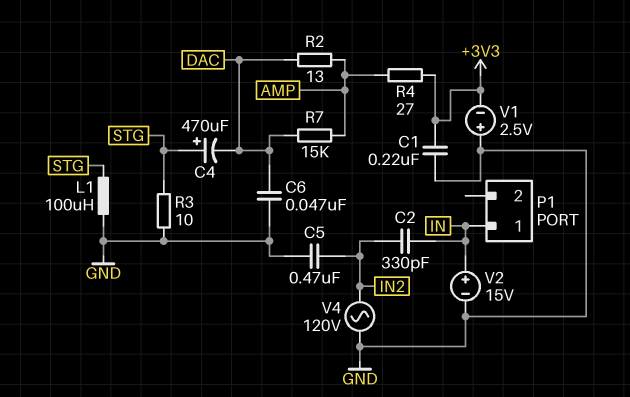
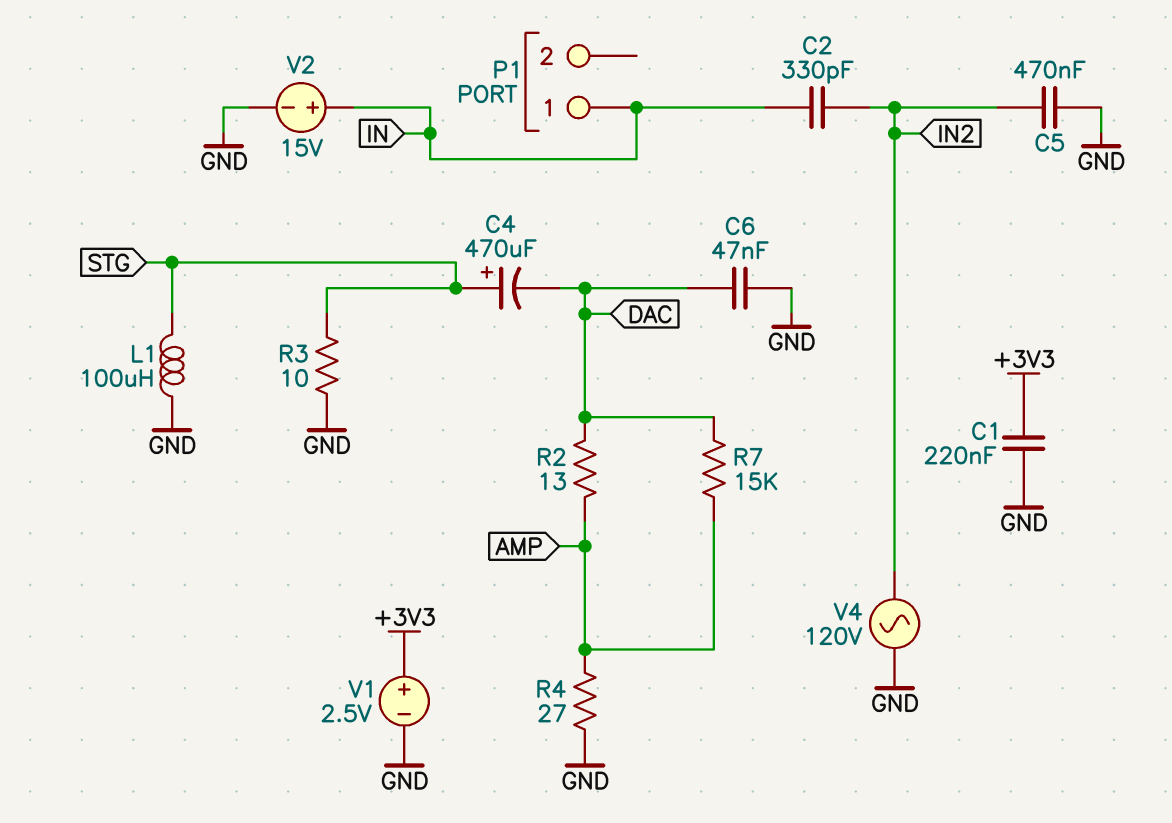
R4: 27 (+3V3, AMP) -> 27 (AMP, GND)
V1: 2.5V (plus GND, minus +3V3) -> 2.5V (plus +3V3, minus GND)

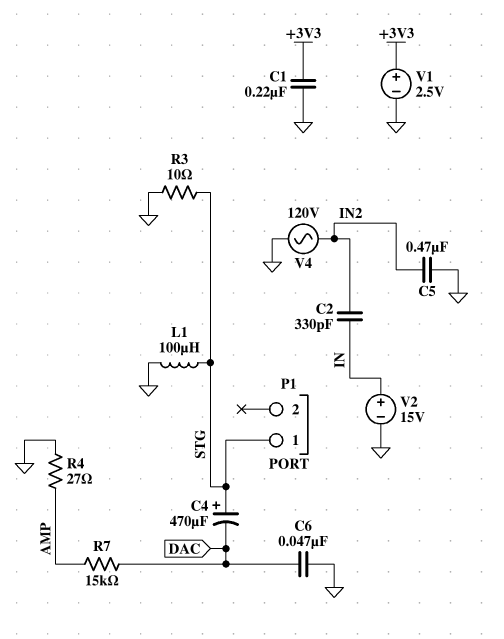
P1 pin 1: IN -> STG
R2: 13 (AMP, DAC) -> none

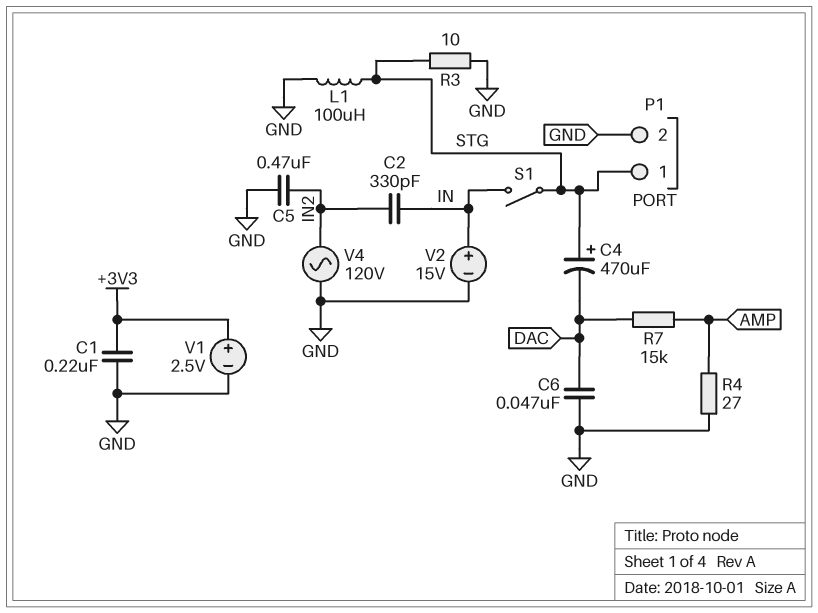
P1 pin 2: none -> GND
S1: none -> switch (IN, STG)

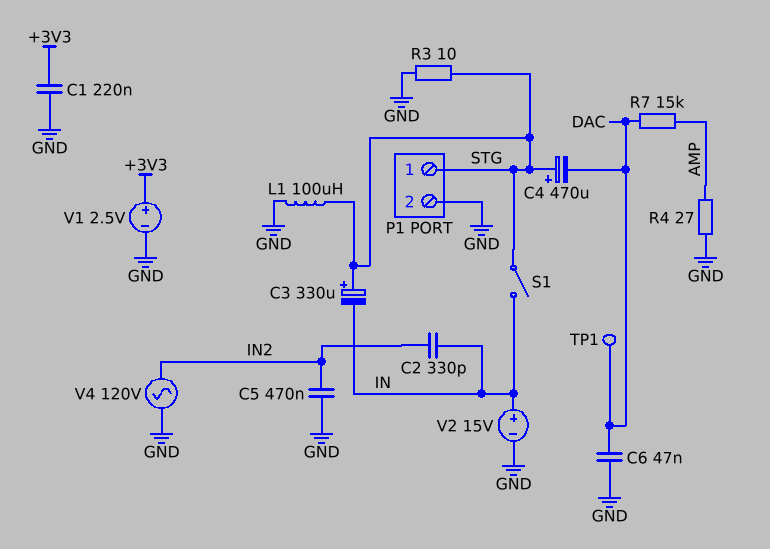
C3: none -> 330uF (plus STG, minus IN)
TP1: none -> test point (DAC)

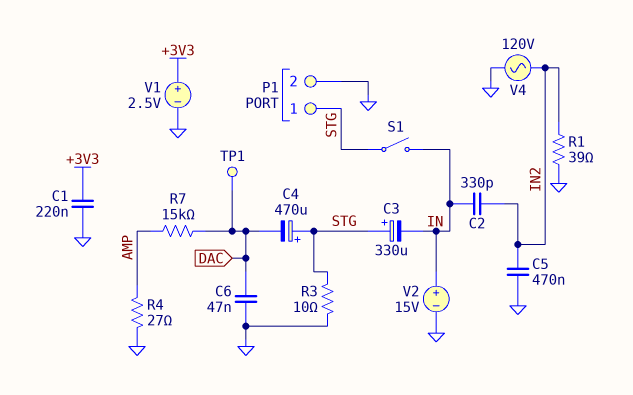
L1: 100uH (GND, STG) -> none
R1: none -> 39 (GND, IN2)

